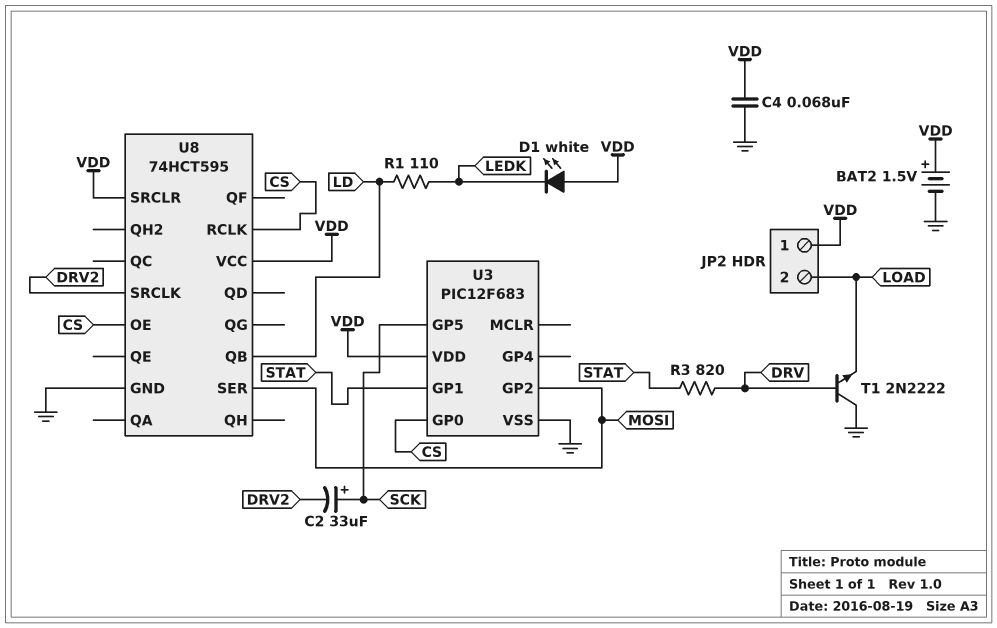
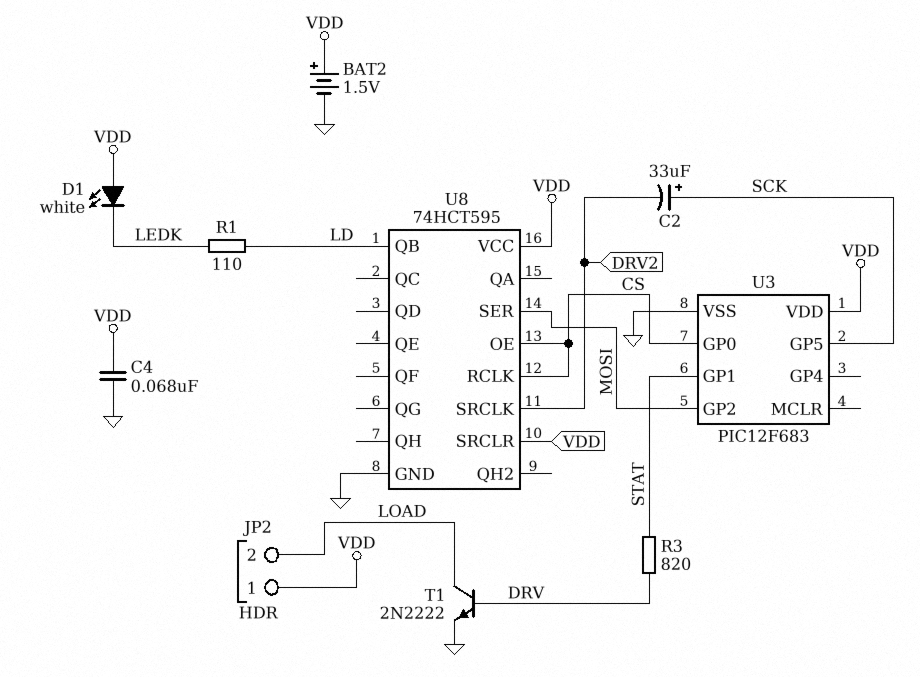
T1: NPN 2N2222 (B DRV, C GND, E LOAD) -> NPN 2N2222 (B DRV, C LOAD, E GND)

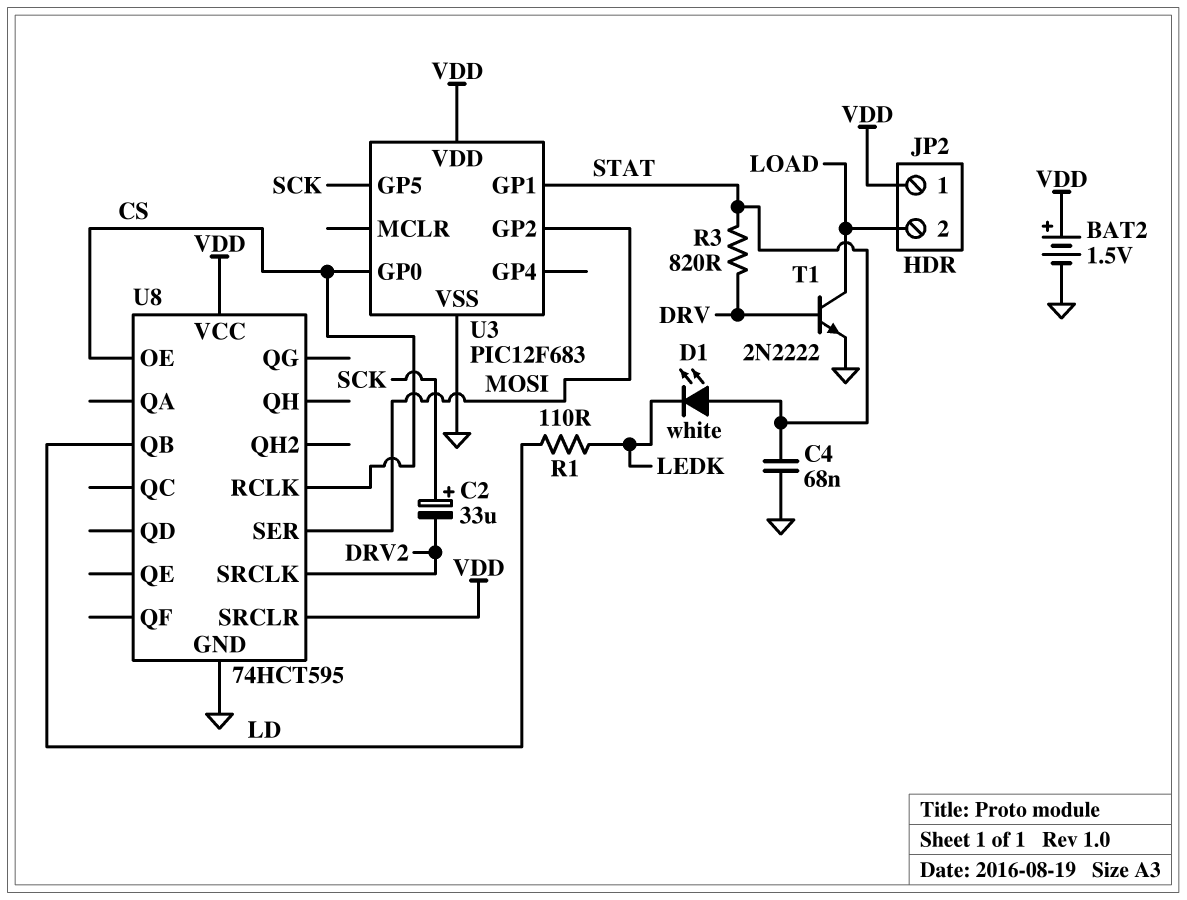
C4: 68nF (GND, VDD) -> 68nF (GND, STAT)
D1: LED white (A VDD, K LEDK) -> LED white (A STAT, K LEDK)

